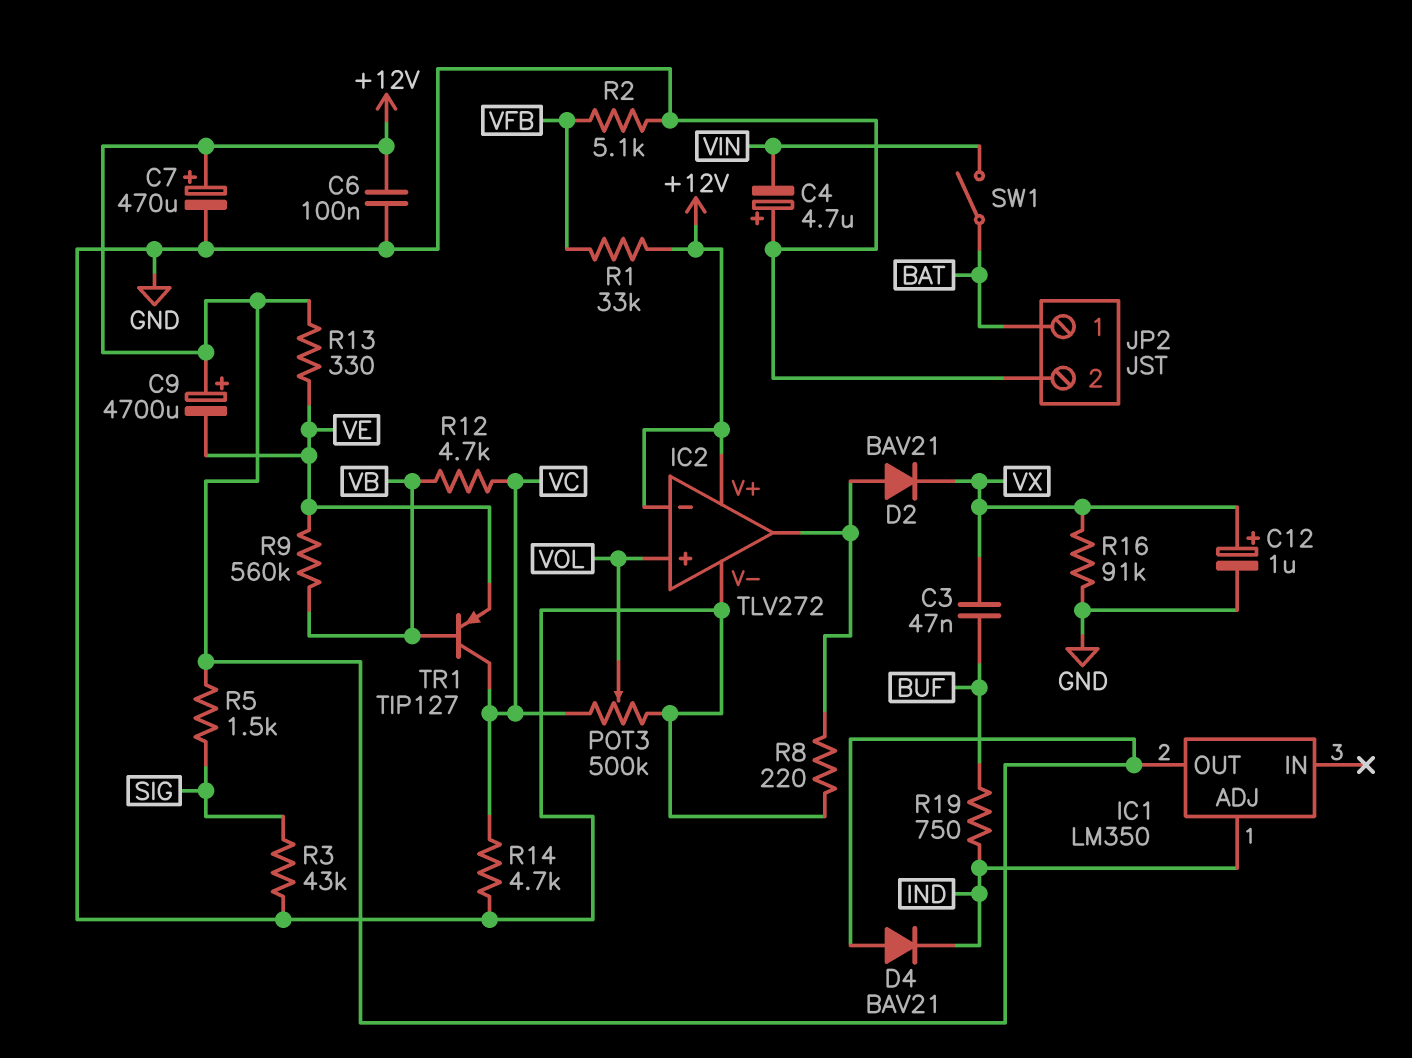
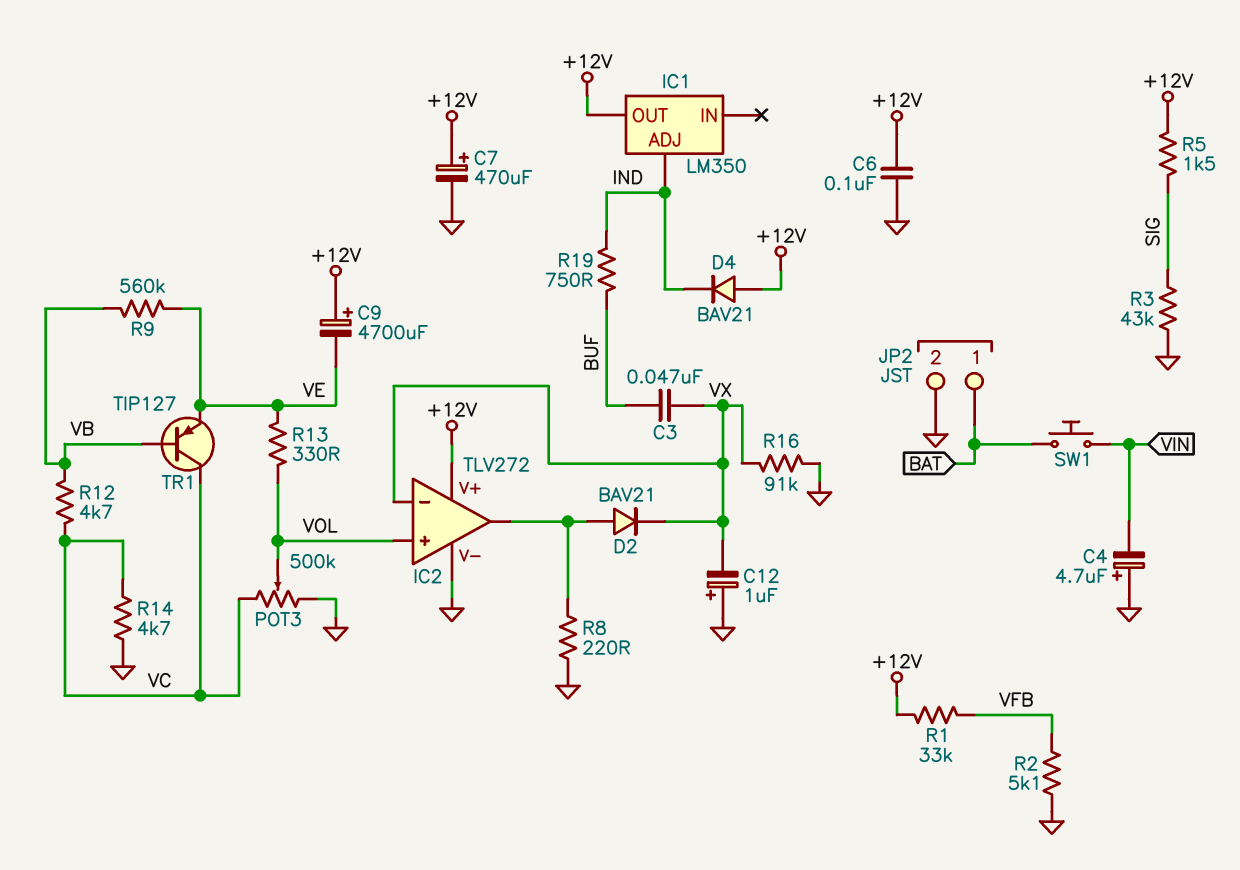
C12: 1uF (plus VX, minus GND) -> 1uF (plus GND, minus VX)
IC2 pin in-: +12V -> VX
R13: 330 (+12V, VE) -> 330 (VE, VOL)
SW1: switch (BAT, VIN) -> button (BAT, VIN)

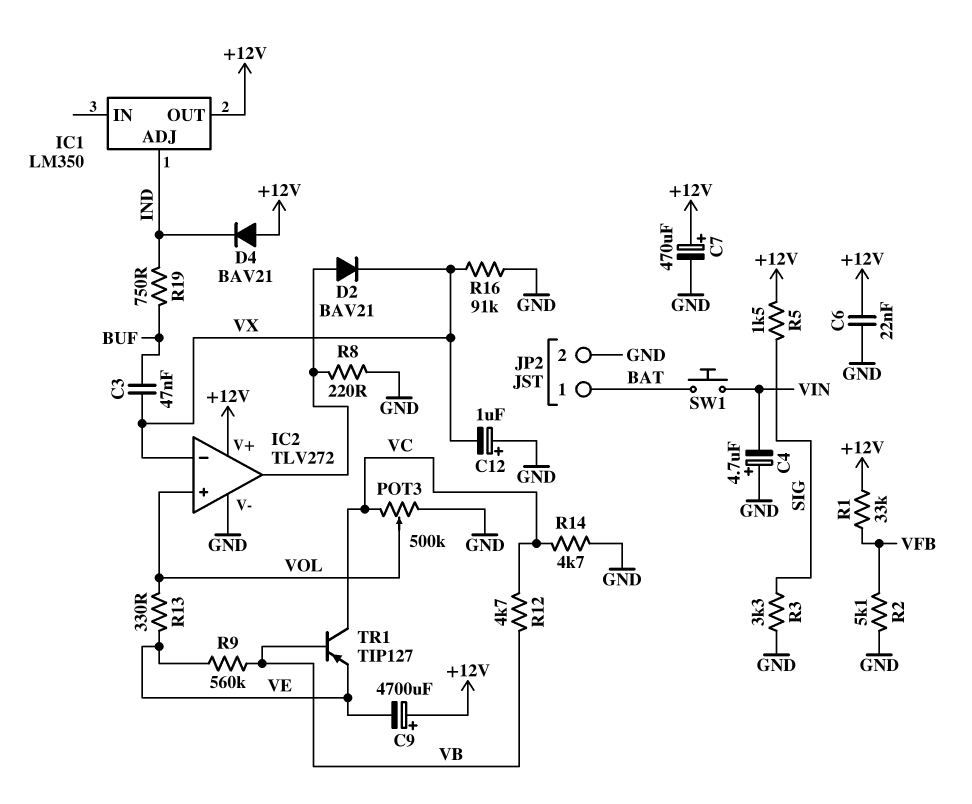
C6: 100nF (+12V, GND) -> 22nF (+12V, GND)
R3: 43k (GND, SIG) -> 3.3k (GND, SIG)

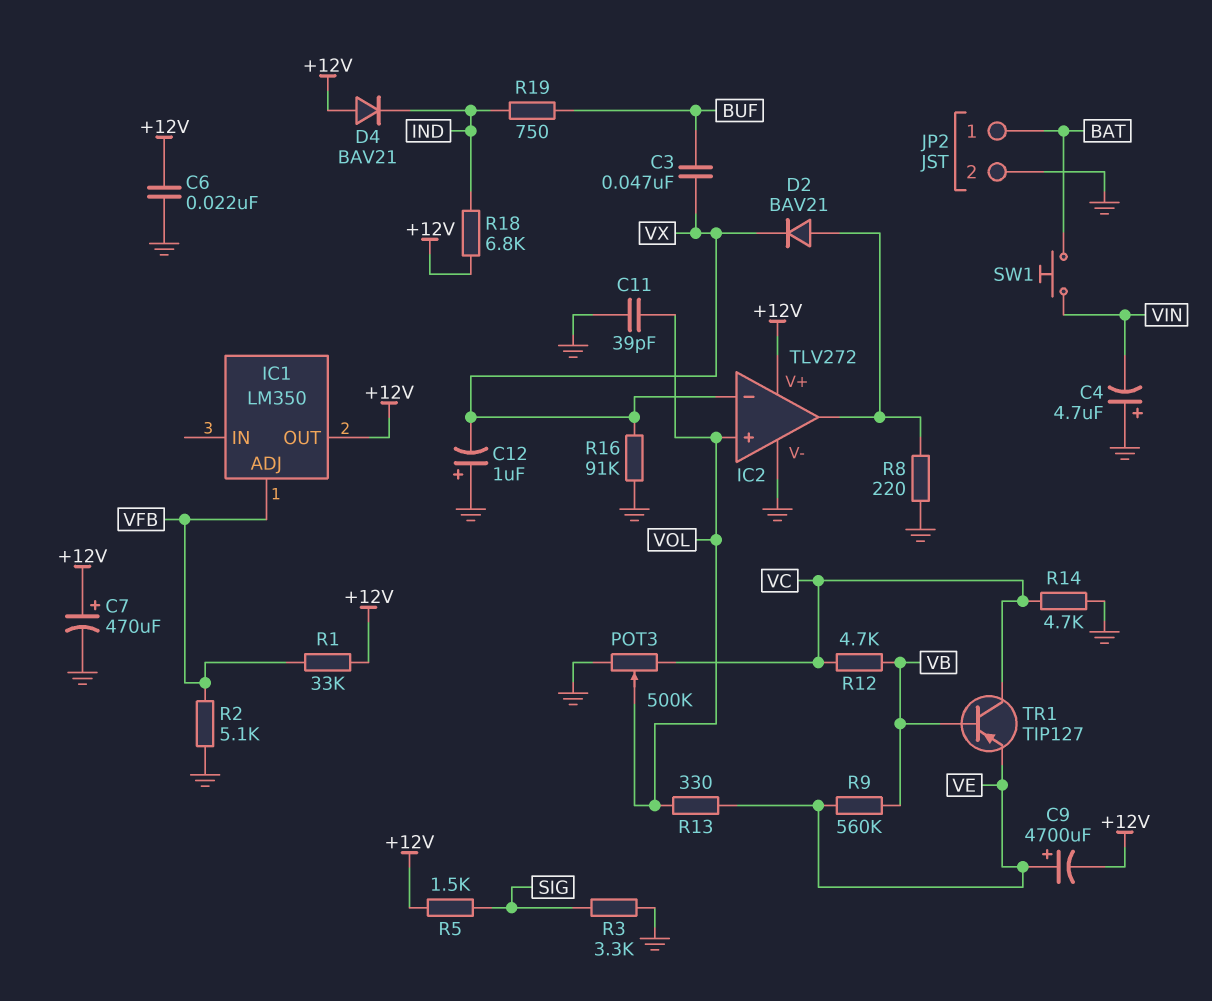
C9: 4700uF (plus +12V, minus VE) -> 4700uF (plus VE, minus +12V)
C11: none -> 39pF (GND, VOL)
IC1 pin ADJ: IND -> VFB
R18: none -> 6.8k (+12V, IND)

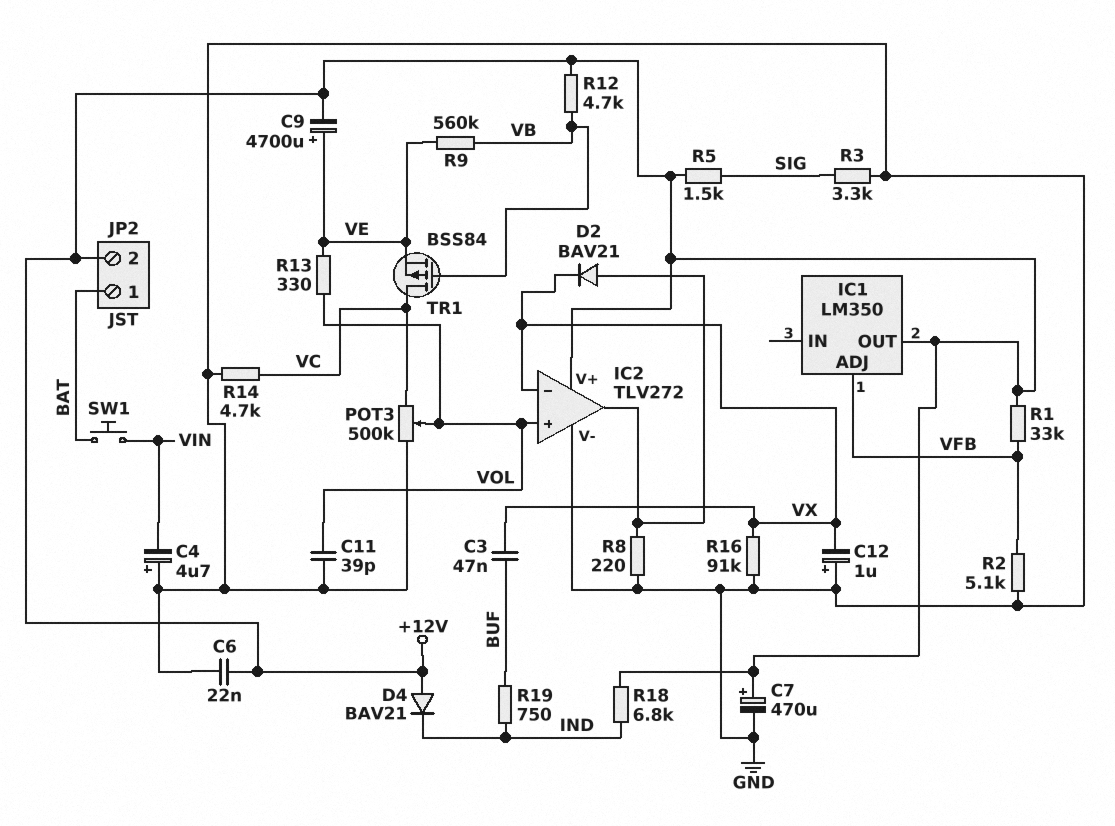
JP2 pin 2: GND -> +12V
R12: 4.7k (VB, VC) -> 4.7k (+12V, VB)
TR1: PNP TIP127 (B VB, C VC, E VE) -> PMOS BSS84 (G VB, D VC, S VE)

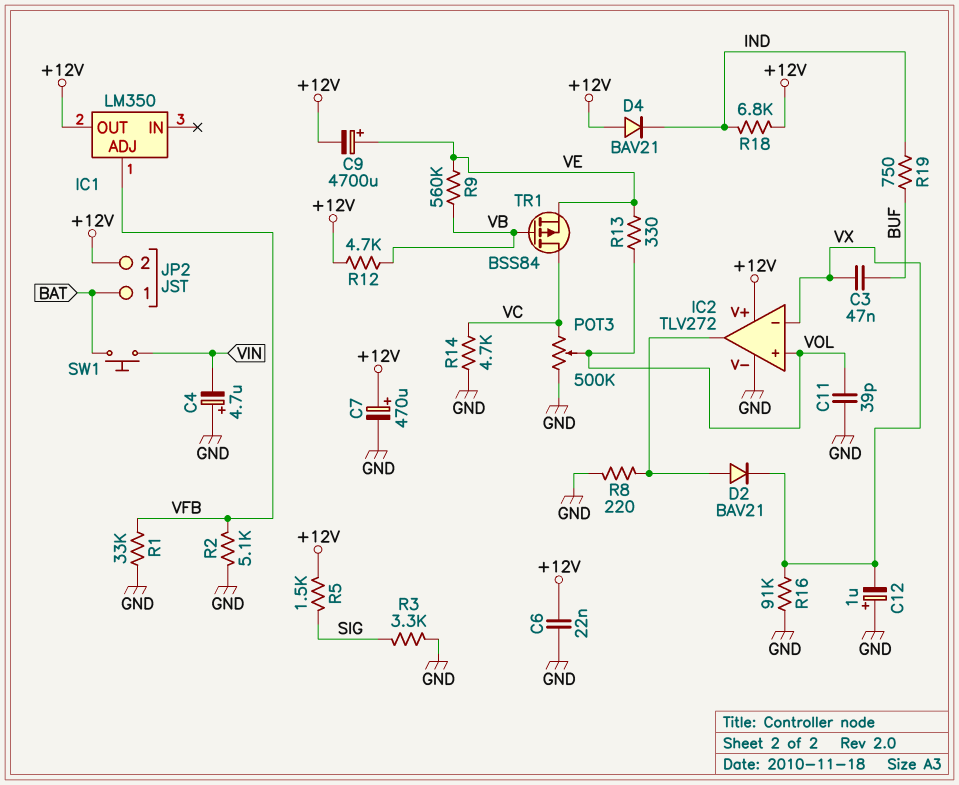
R1: 33k (+12V, VFB) -> 33k (GND, VFB)

